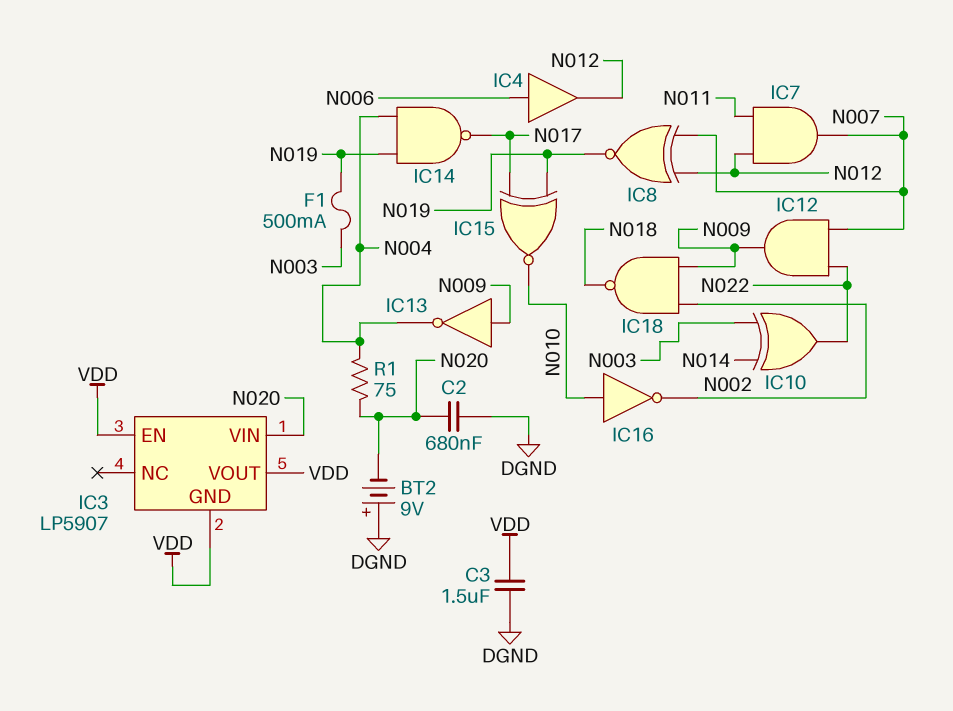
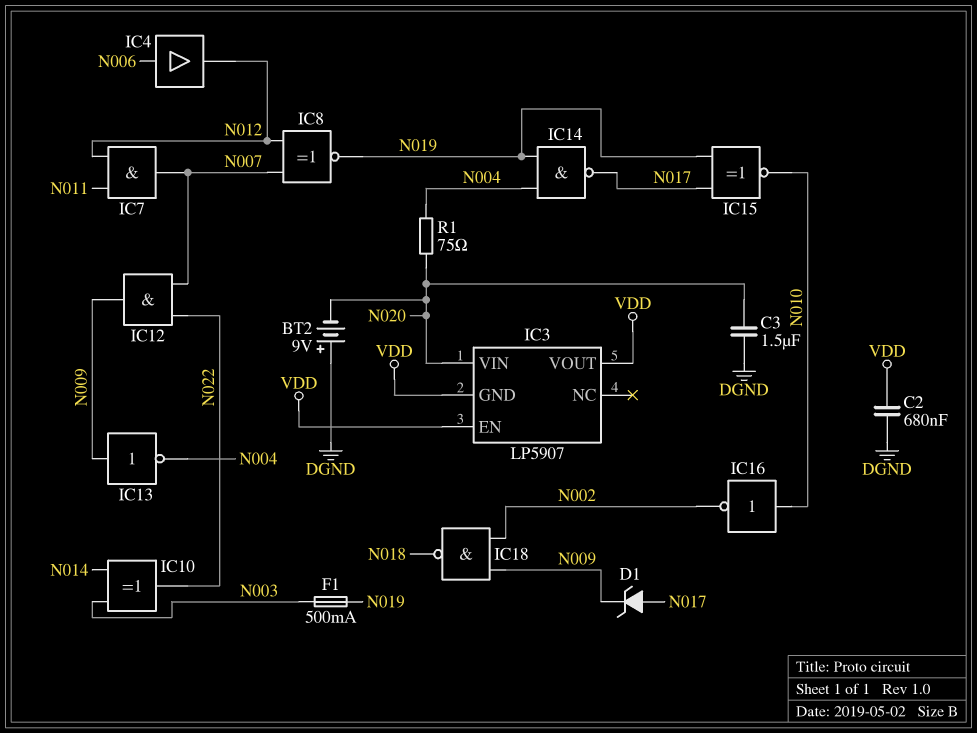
C2: 680nF (DGND, N020) -> 680nF (DGND, VDD)
C3: 1.5uF (DGND, VDD) -> 1.5uF (DGND, N020)
D1: none -> zener (A N017, K N009)

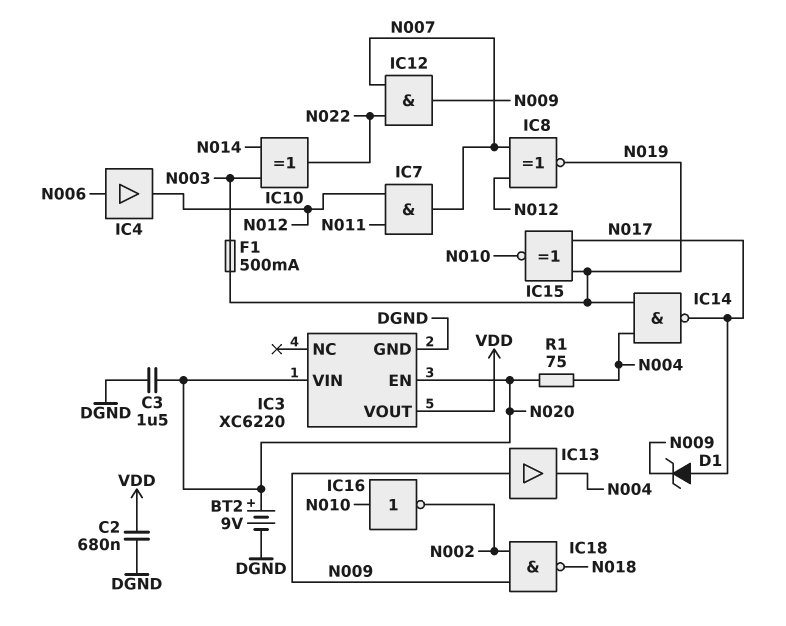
BT2: 9V (plus DGND, minus N020) -> 9V (plus N020, minus DGND)
IC3: LP5907 -> XC6220
IC3 pin EN: VDD -> N020
IC3 pin GND: VDD -> DGND
IC13: NOT (in N009, out N004) -> buffer (in N009, out N004)

